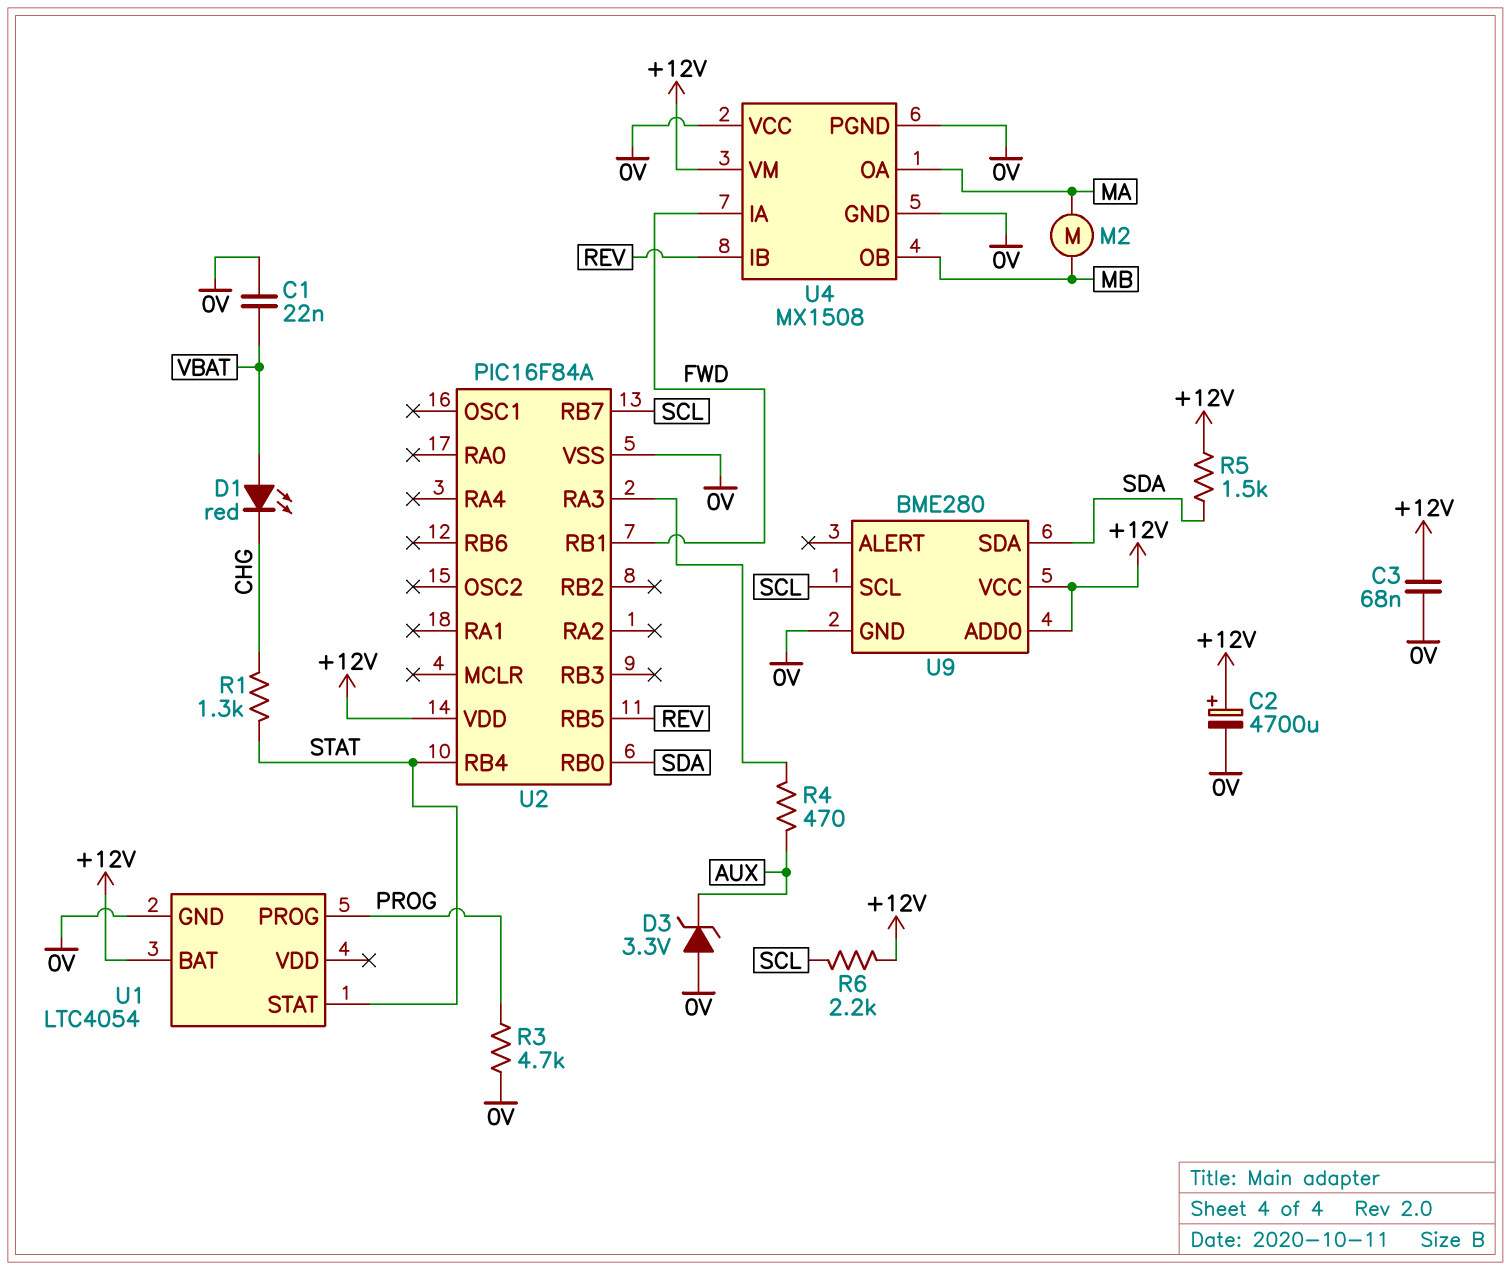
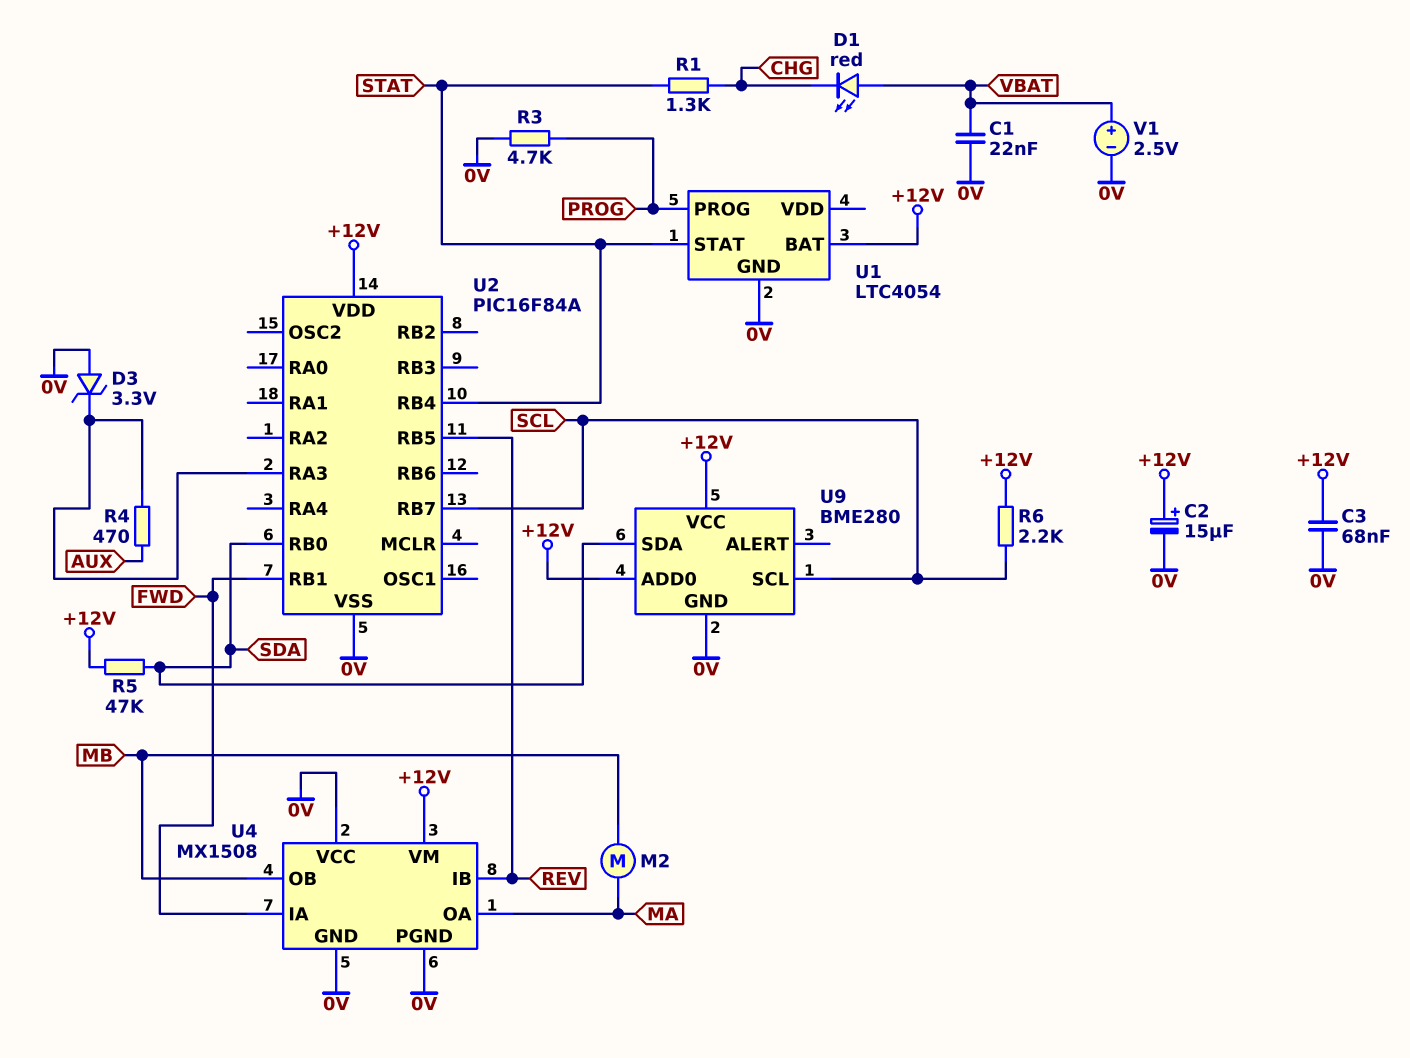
C2: 4700uF (plus +12V, minus 0V) -> 15uF (plus +12V, minus 0V)
D3: zener 3.3V (A 0V, K AUX) -> zener 3.3V (A 0V, K U2/RA3)
R5: 1.5k (+12V, SDA) -> 47k (+12V, SDA)
V1: none -> 2.5V (plus VBAT, minus 0V)

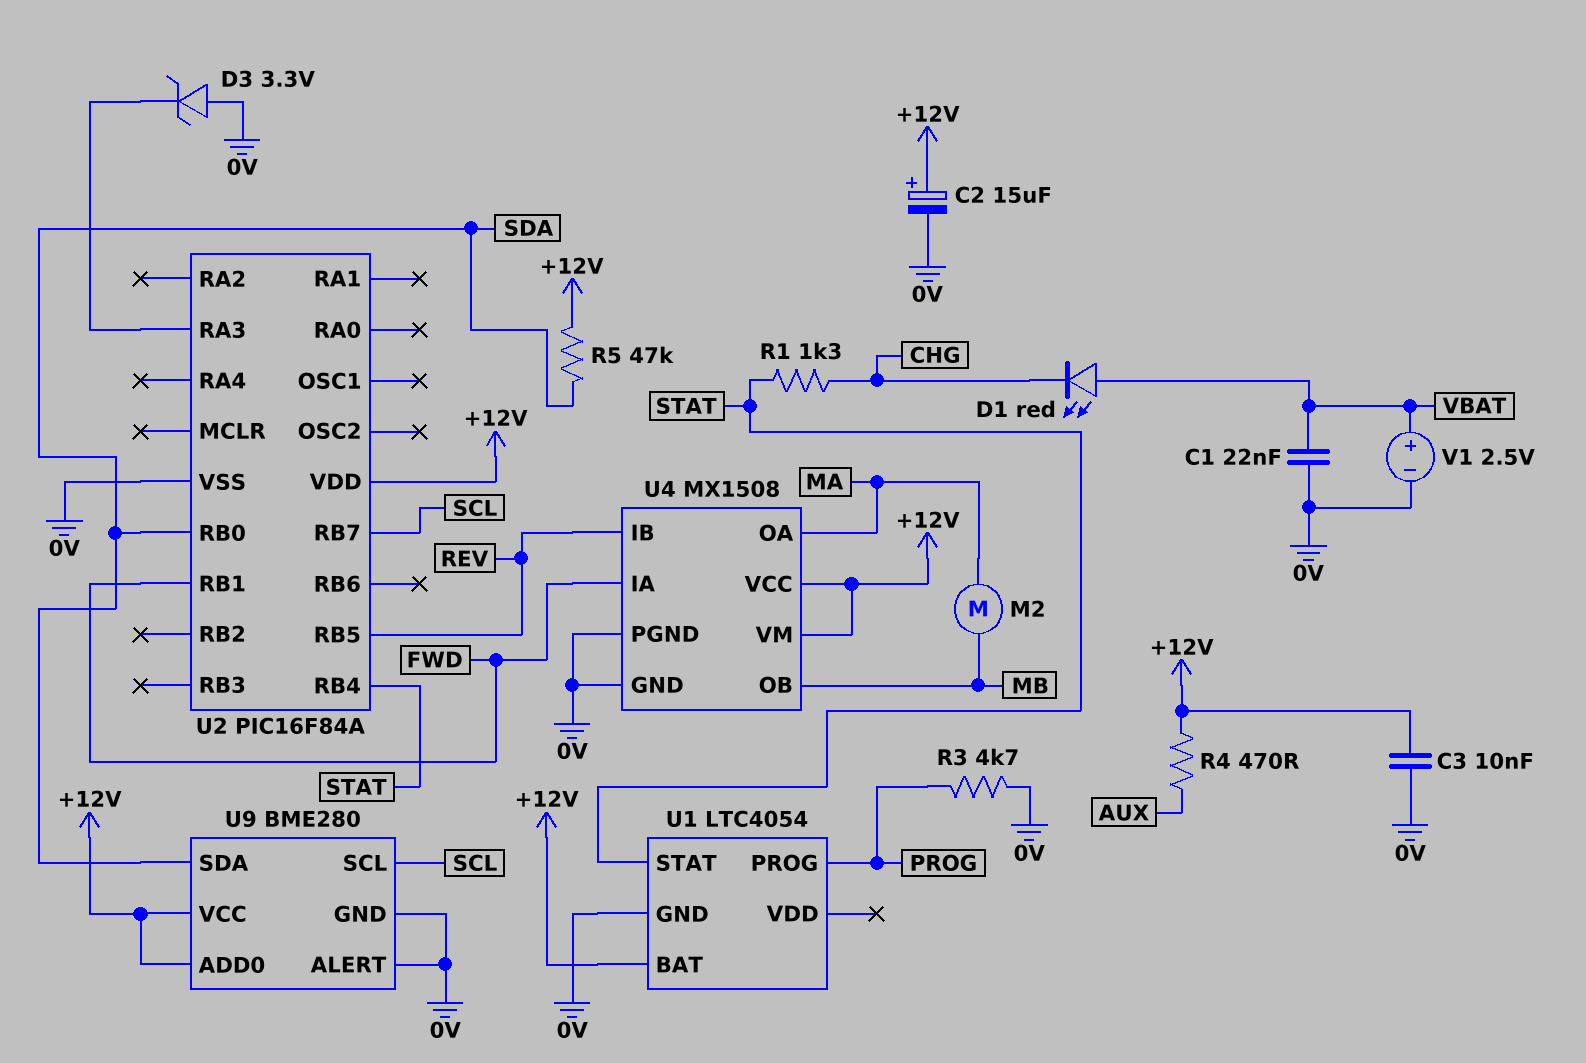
C3: 68nF (+12V, 0V) -> 10nF (+12V, 0V)
R4: 470 (AUX, U2/RA3) -> 470 (+12V, AUX)
R6: 2.2k (+12V, SCL) -> none
U4 pin VCC: 0V -> +12V
U9 pin ALERT: none -> 0V

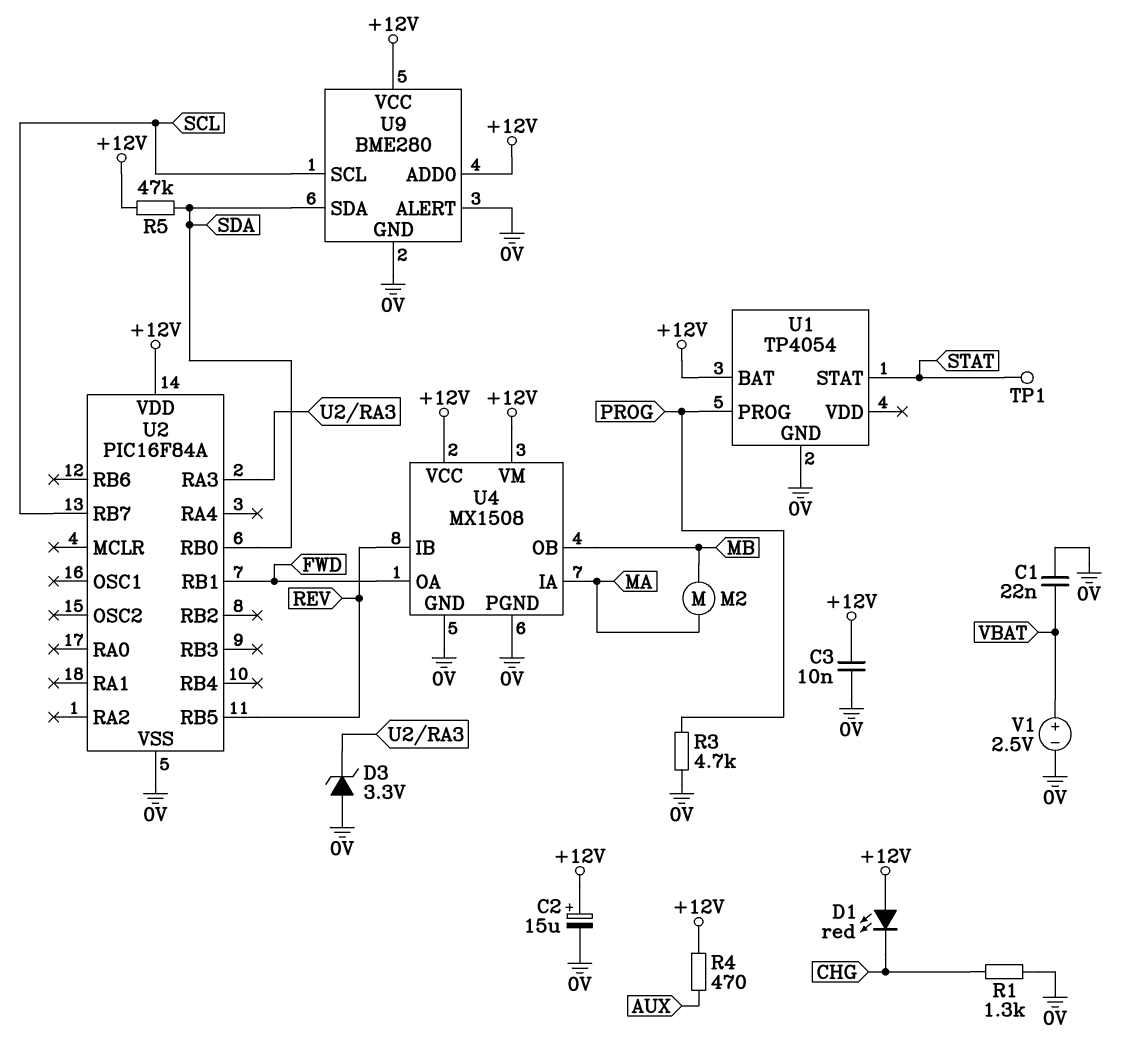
D1: LED red (A VBAT, K CHG) -> LED red (A +12V, K CHG)
R1: 1.3k (CHG, STAT) -> 1.3k (0V, CHG)
TP1: none -> test point (STAT)
U1: LTC4054 -> TP4054
U2 pin RB4: STAT -> none
U4 pin IA: FWD -> MA
U4 pin OA: MA -> FWD

